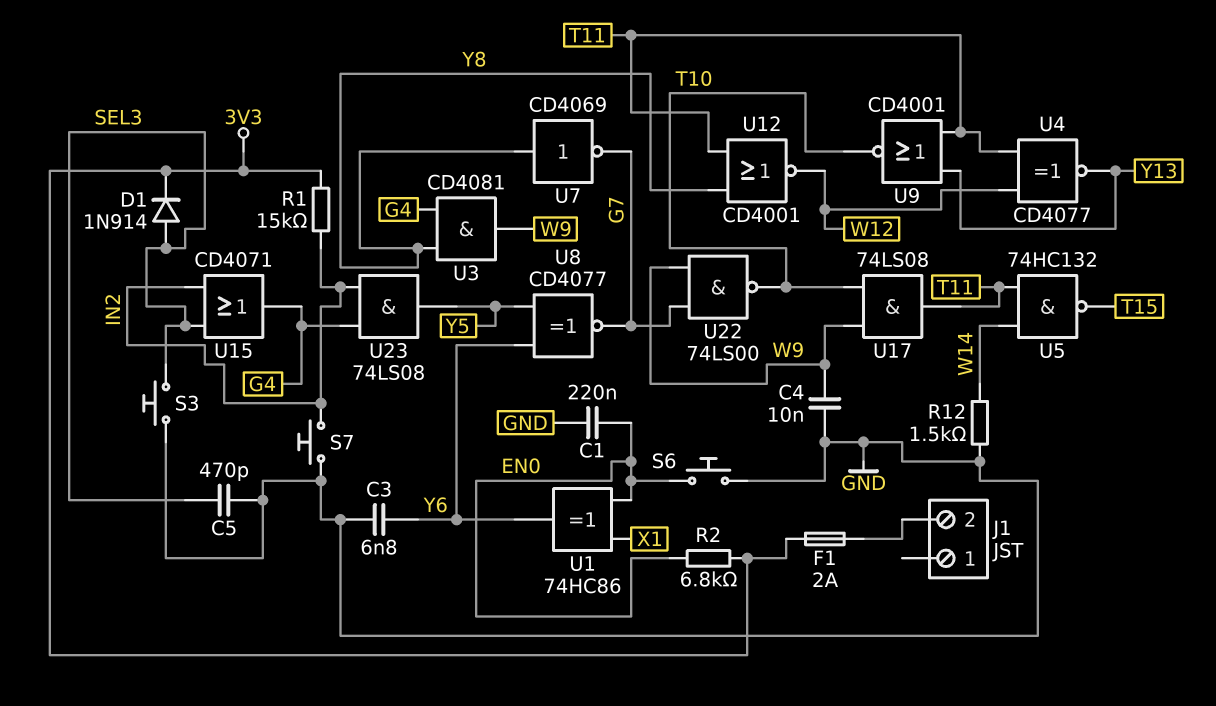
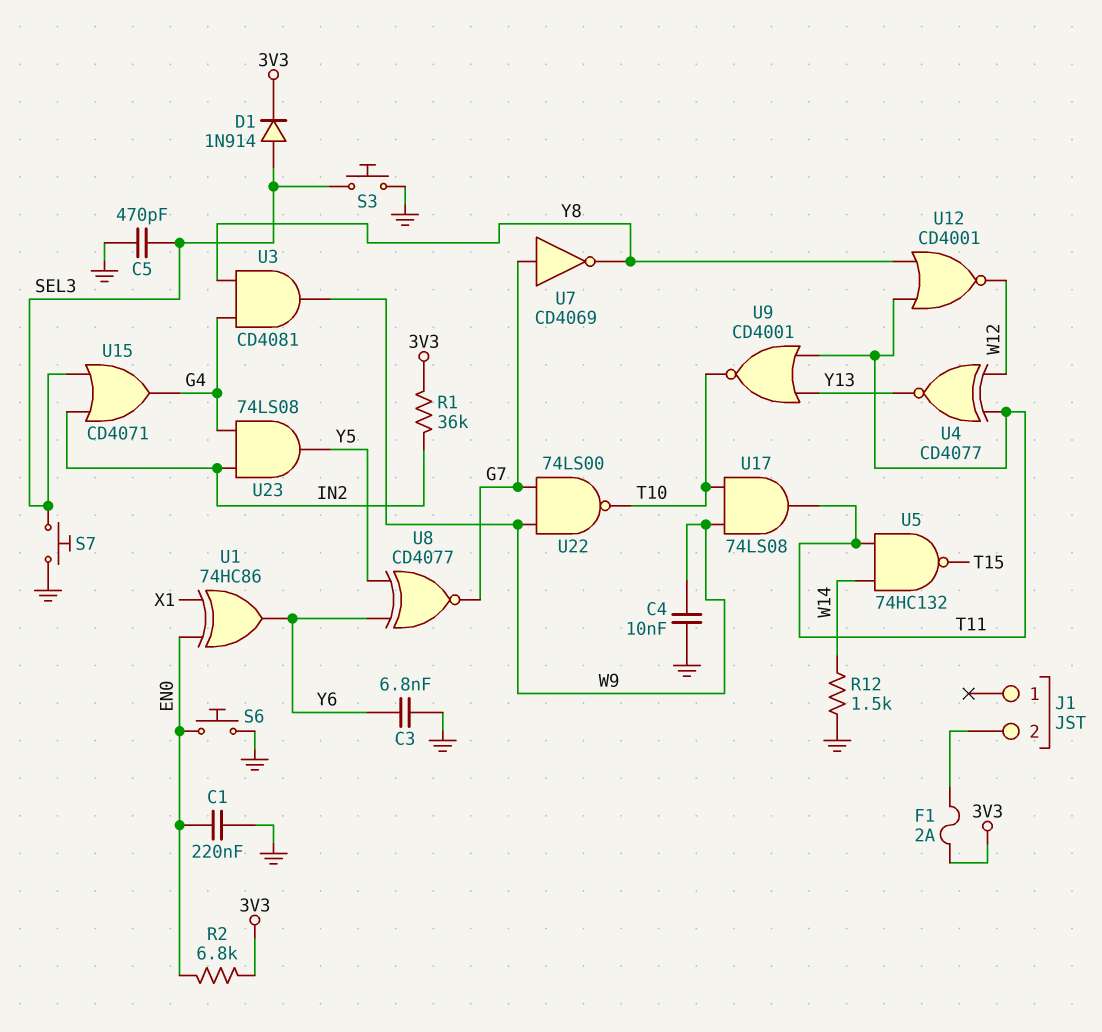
R1: 15k (3V3, IN2) -> 36k (3V3, IN2)
S7: button (GND, IN2) -> button (GND, SEL3)
U7: NOT CD4069 (in Y8, out G7) -> NOT CD4069 (in G7, out Y8)

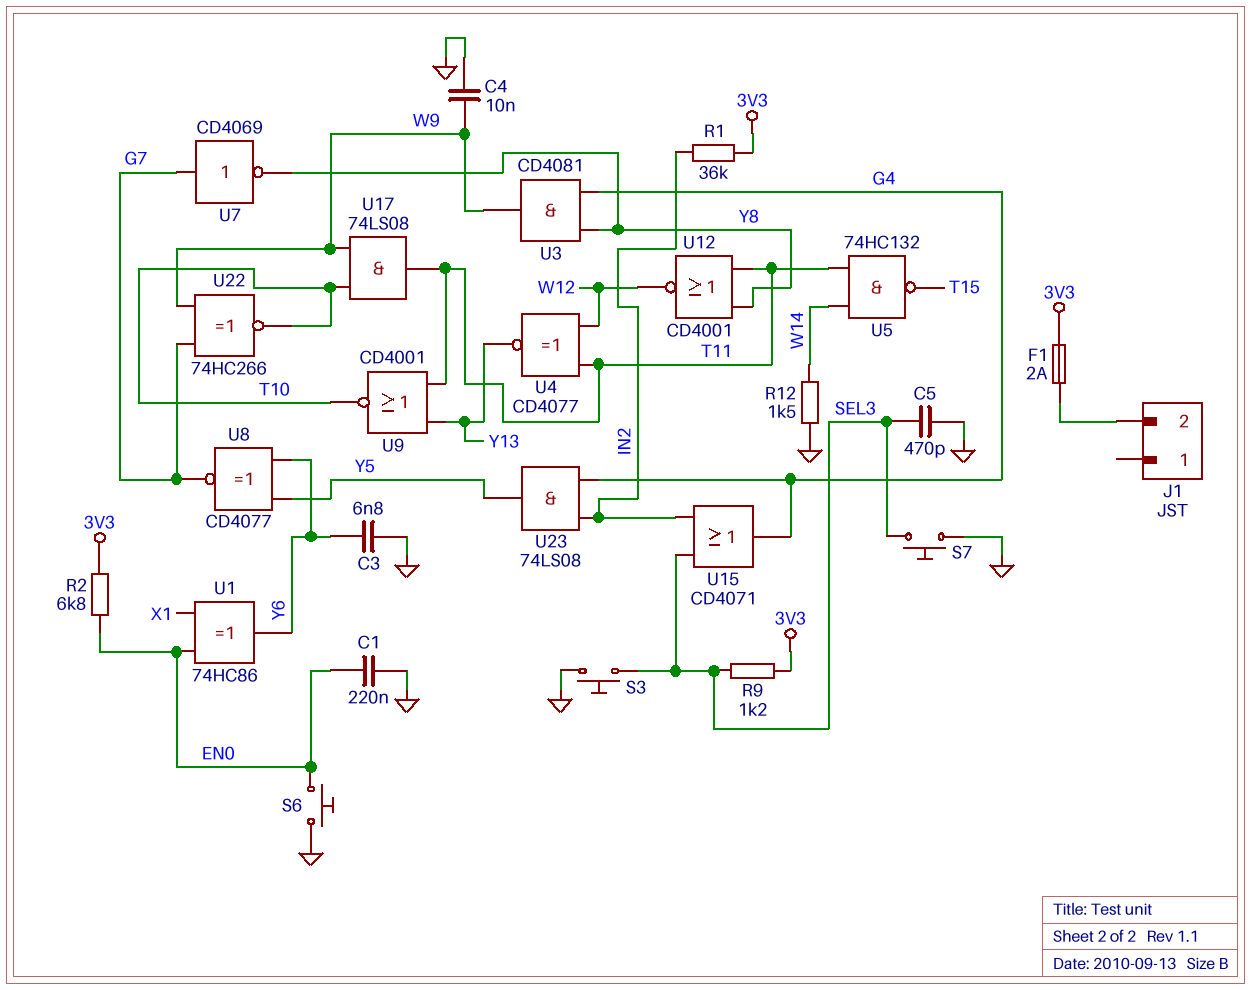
D1: diode 1N914 (A SEL3, K 3V3) -> none
R9: none -> 1.2k (3V3, SEL3)
U22: NAND 74LS00 (in G7, in W9, out T10) -> XNOR 74HC266 (in G7, in W9, out T10)

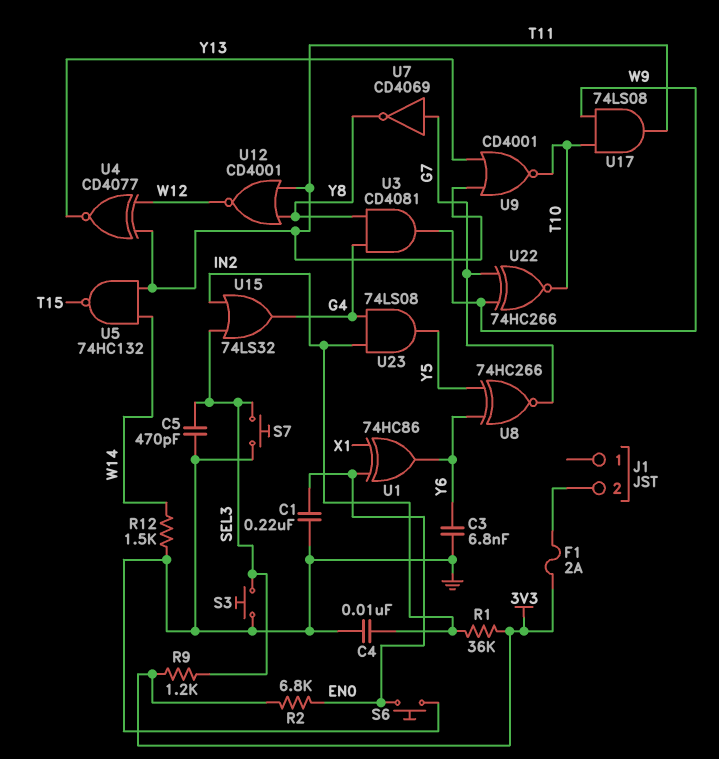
C4: 10nF (GND, W9) -> 10nF (GND, IN2)
U8: XNOR CD4077 (in Y5, in Y6, out G7) -> XNOR 74HC266 (in Y5, in Y6, out G7)
U15: OR CD4071 (in IN2, in SEL3, out G4) -> OR 74LS32 (in IN2, in SEL3, out G4)

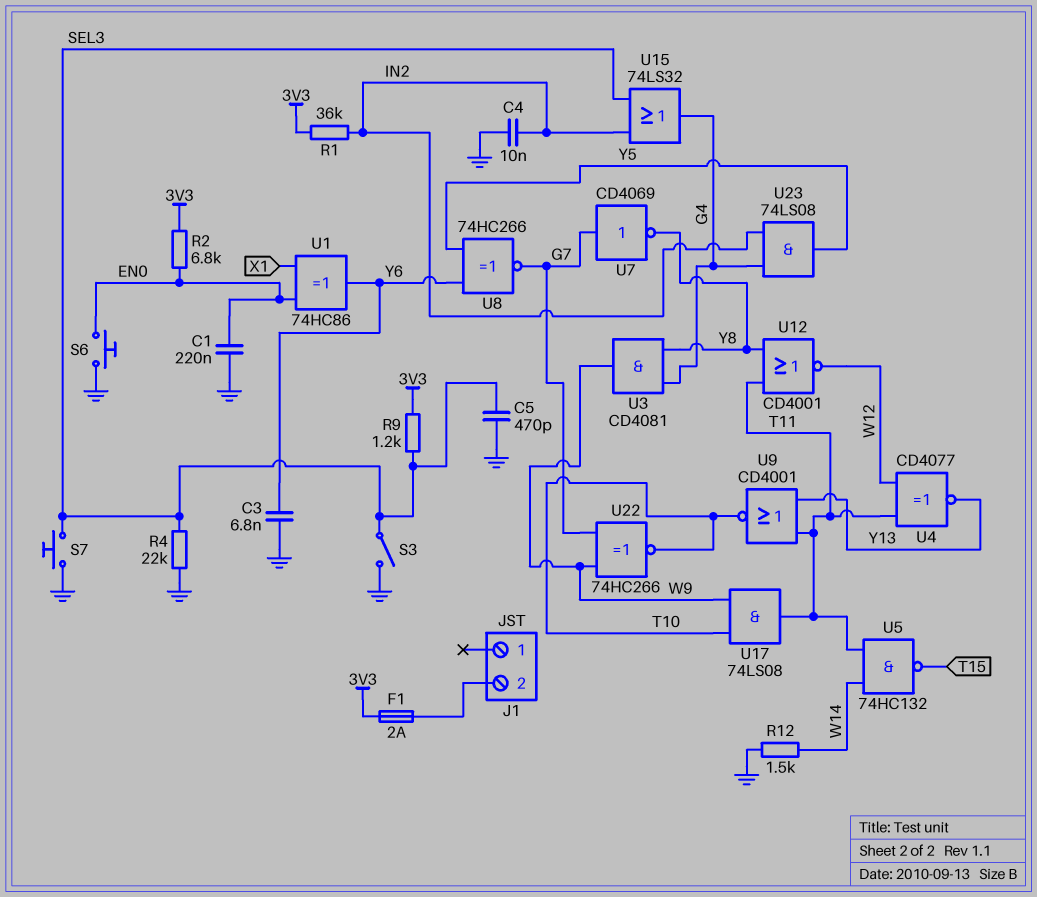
R4: none -> 22k (GND, SEL3)
S3: button (GND, SEL3) -> switch (GND, SEL3)

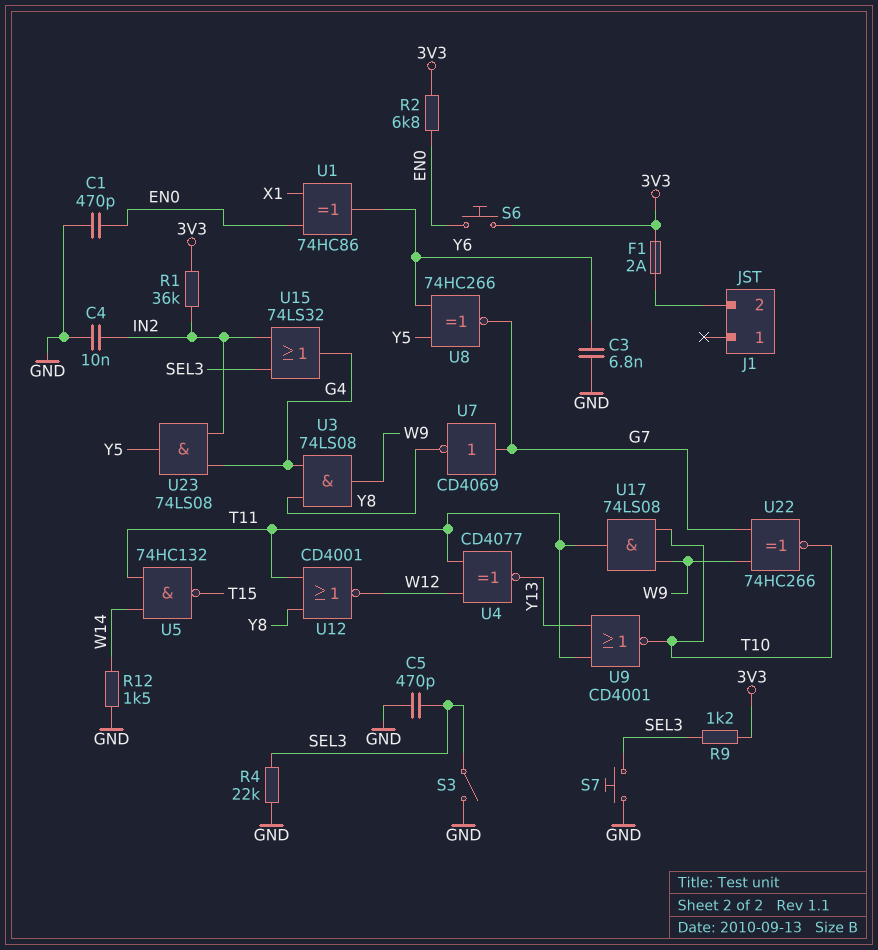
C1: 220nF (EN0, GND) -> 470pF (EN0, GND)
S6: button (EN0, GND) -> button (3V3, EN0)
U3: AND CD4081 (in G4, in Y8, out W9) -> AND 74LS08 (in G4, in Y8, out W9)

